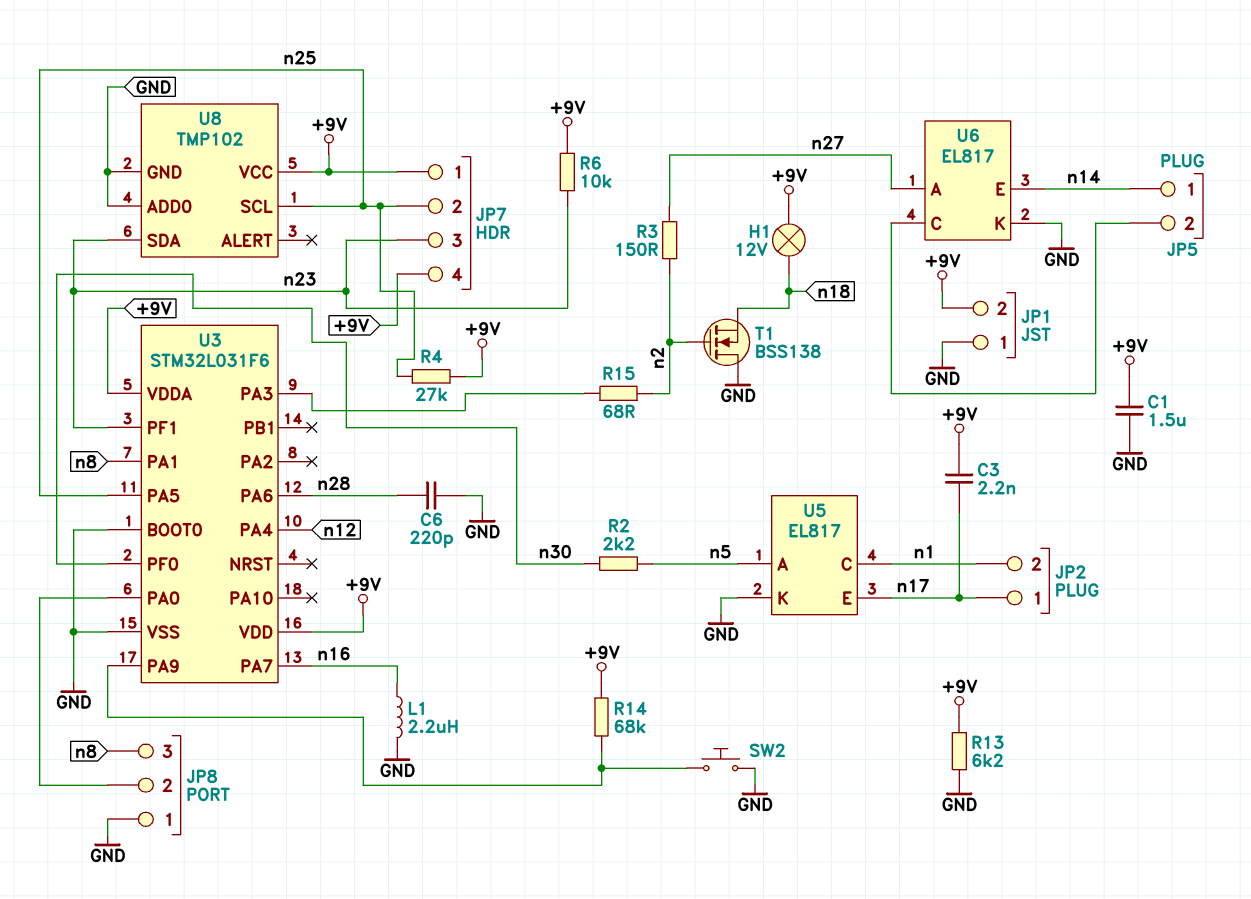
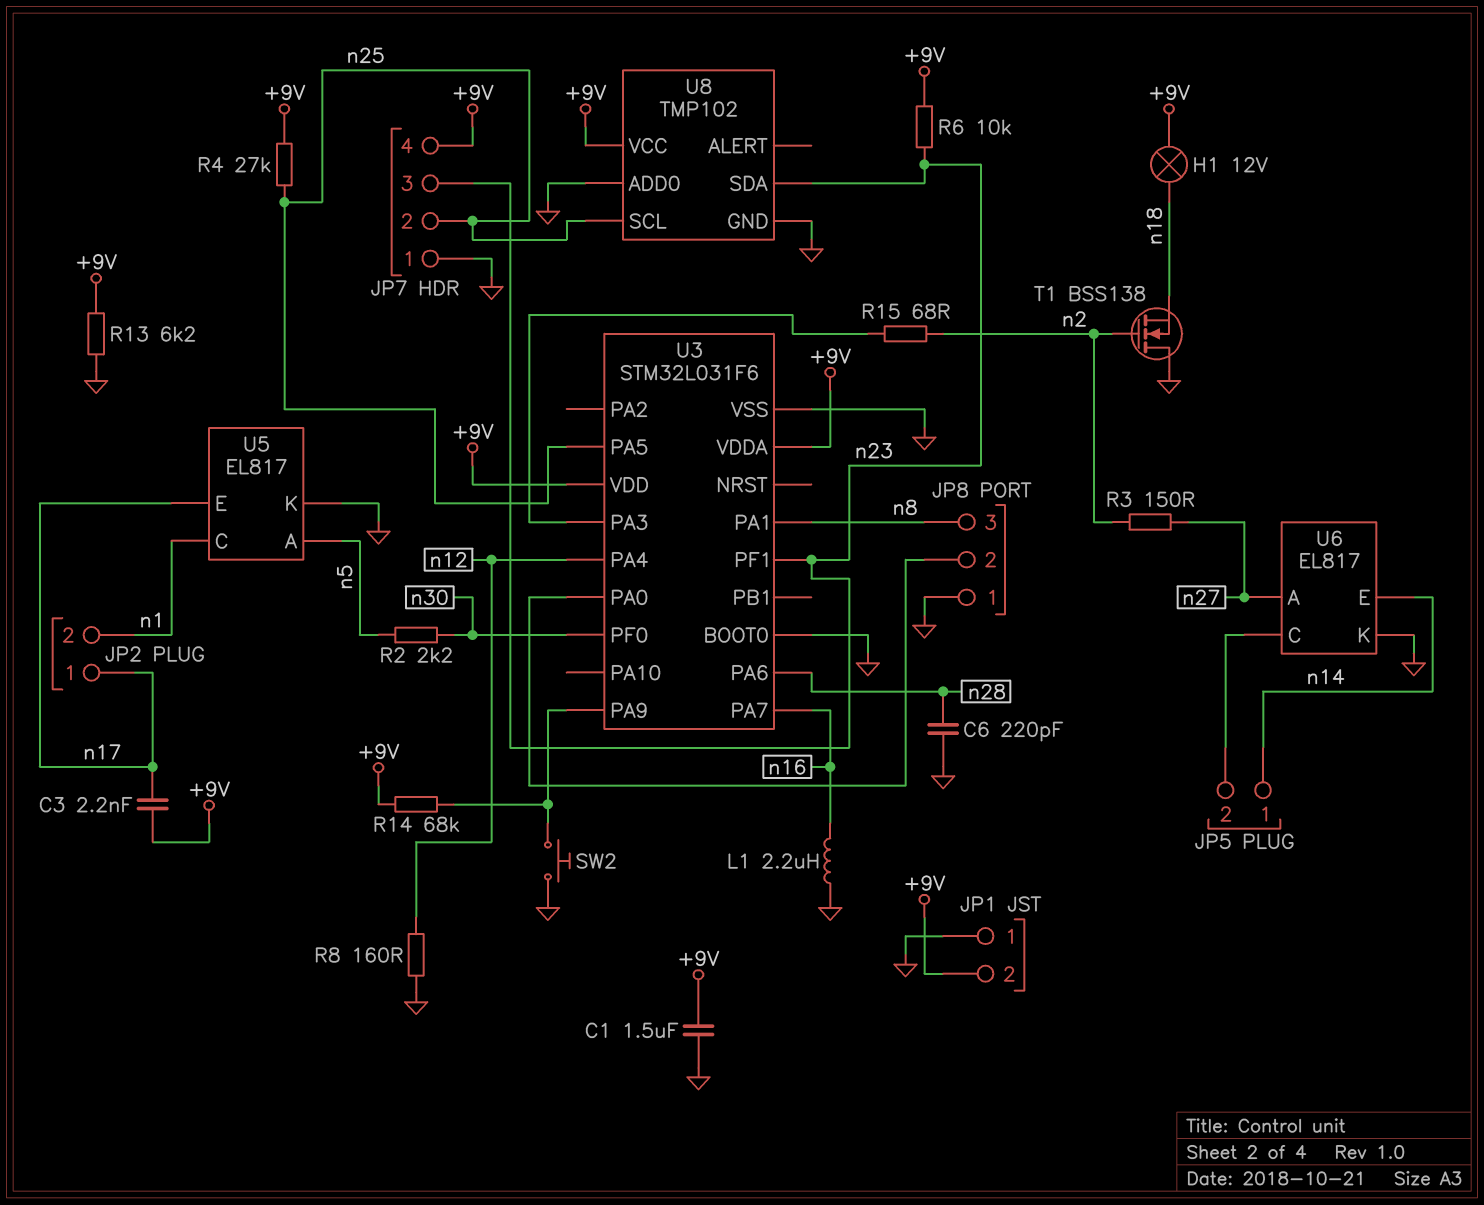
JP7 pin 1: +9V -> GND
R8: none -> 160 (GND, n12)

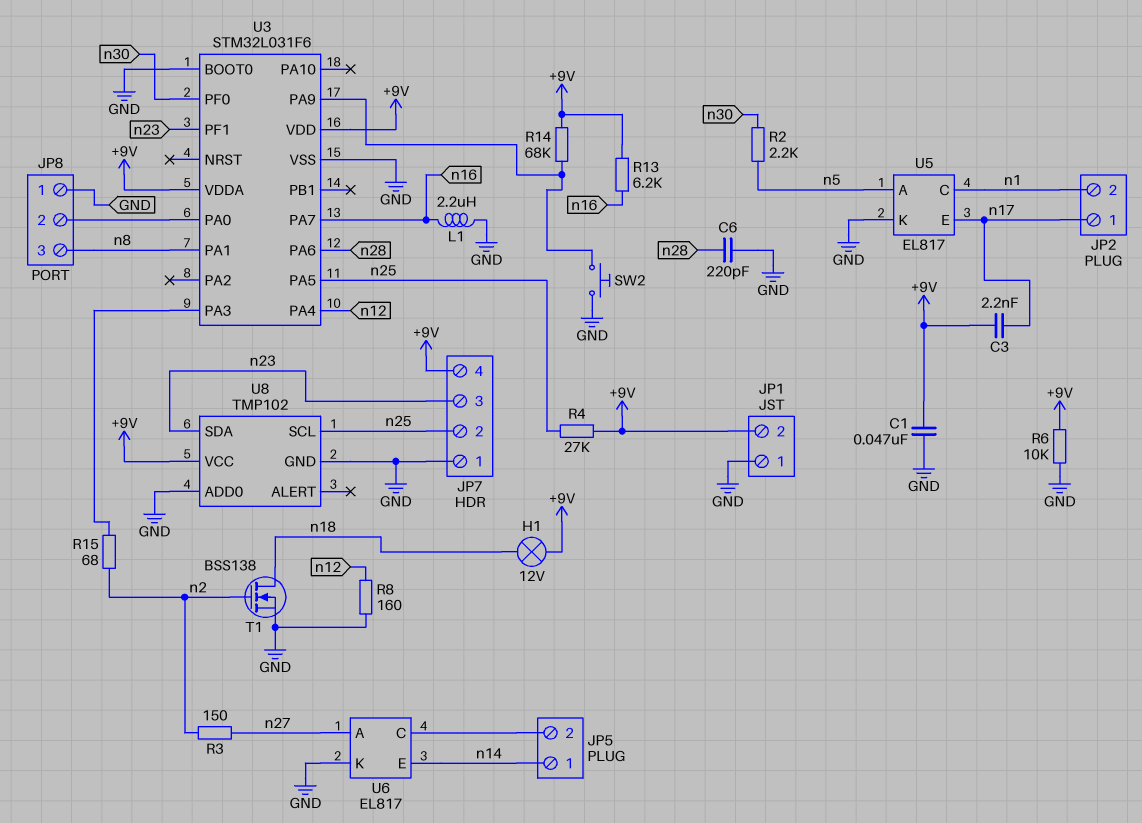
C1: 1.5uF (+9V, GND) -> 47nF (+9V, GND)
R6: 10k (+9V, n23) -> 10k (+9V, GND)
R13: 6.2k (+9V, GND) -> 6.2k (+9V, n16)
T1: NMOS BSS138 (G n2, D GND, S n18) -> NMOS BSS138 (G n2, D n18, S GND)

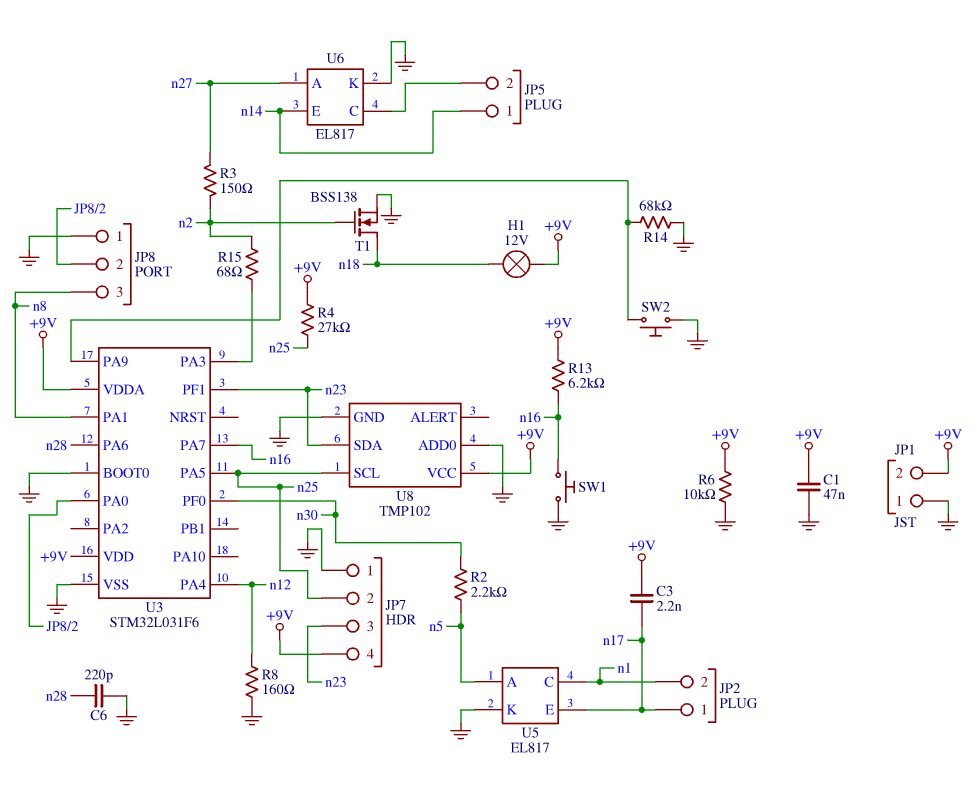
L1: 2.2uH (GND, n16) -> none
R14: 68k (+9V, U3/PA9) -> 68k (GND, U3/PA9)
SW1: none -> button (GND, n16)

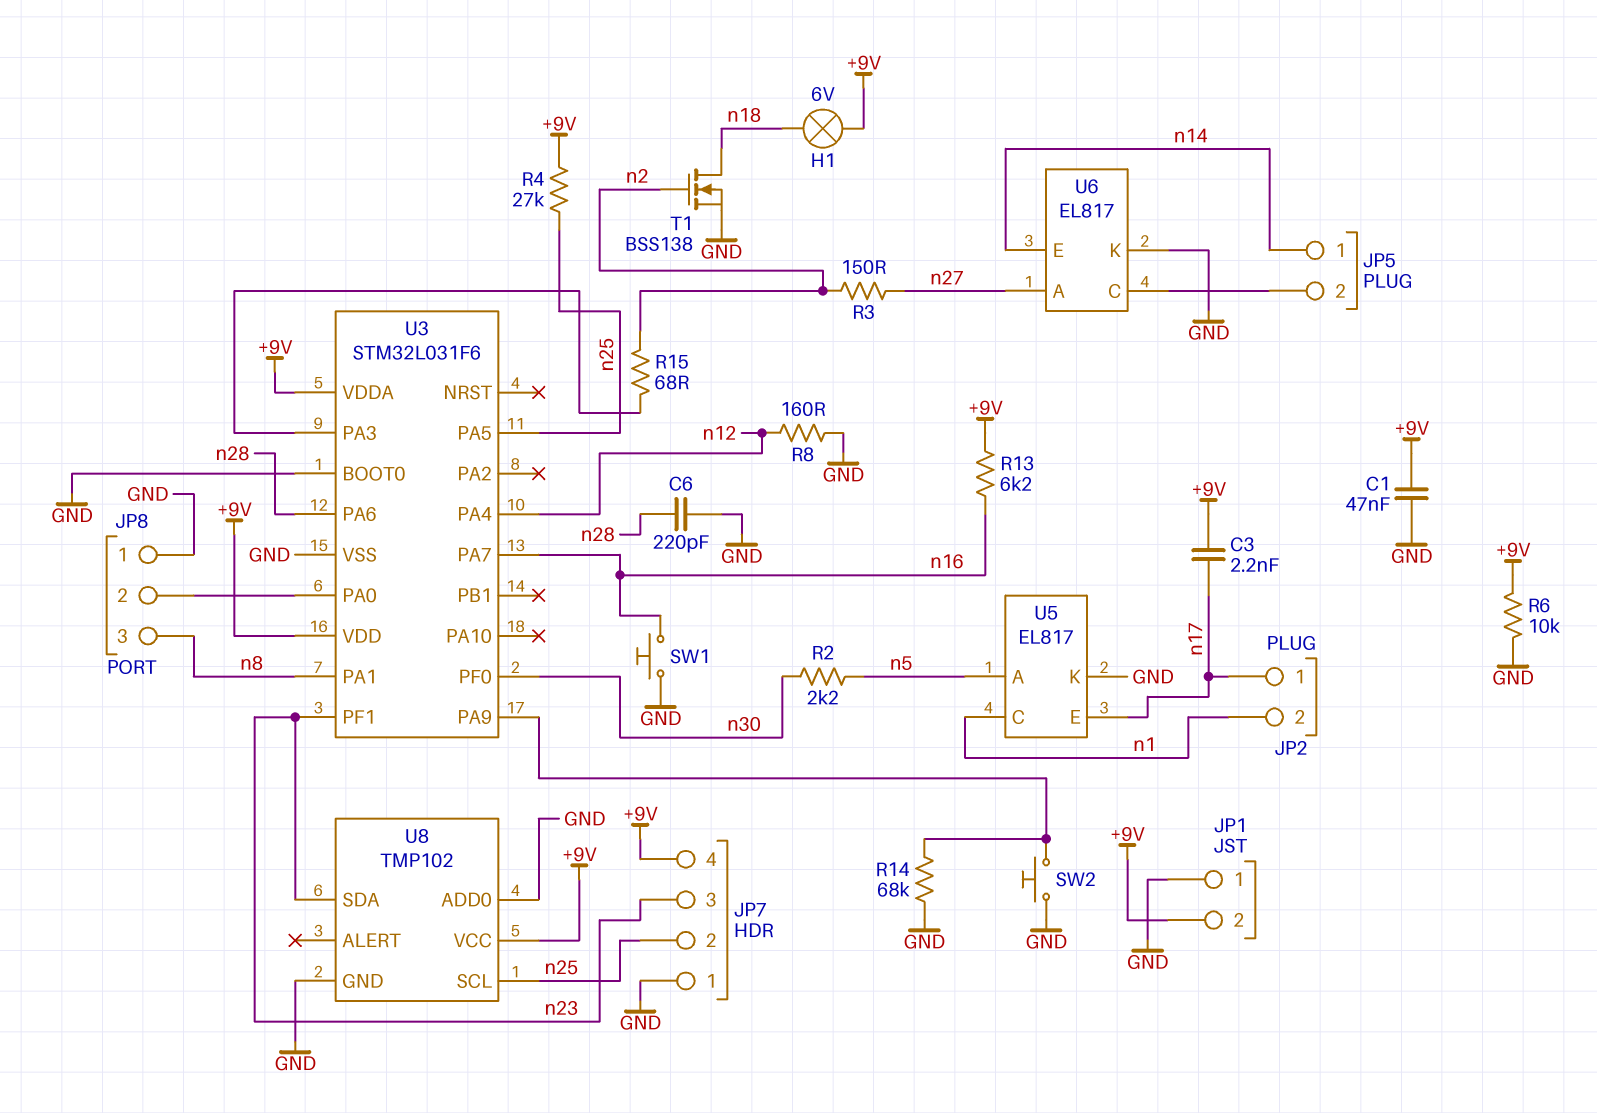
H1: lamp 12V (+9V, n18) -> lamp 6V (+9V, n18)

